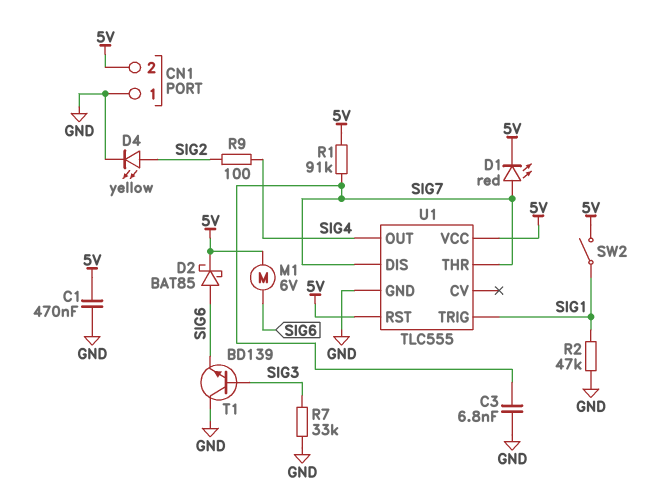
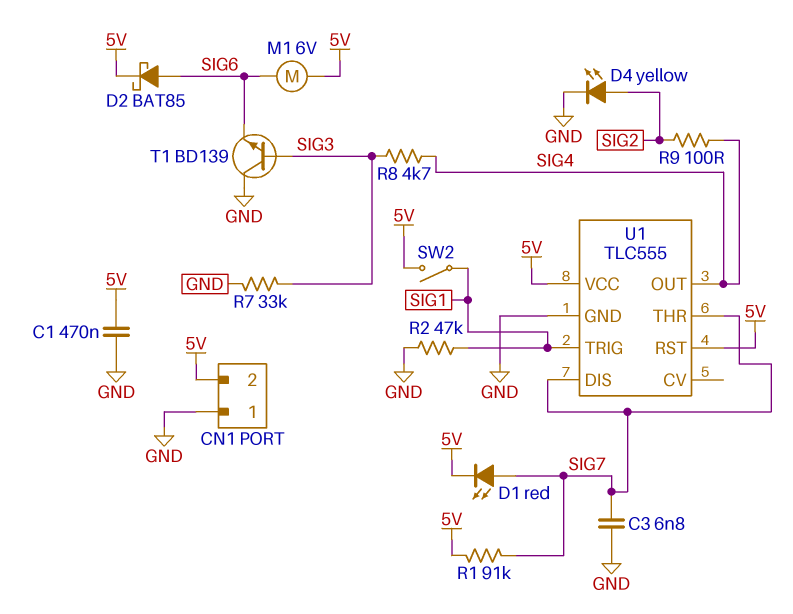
R8: none -> 4.7k (SIG3, SIG4)

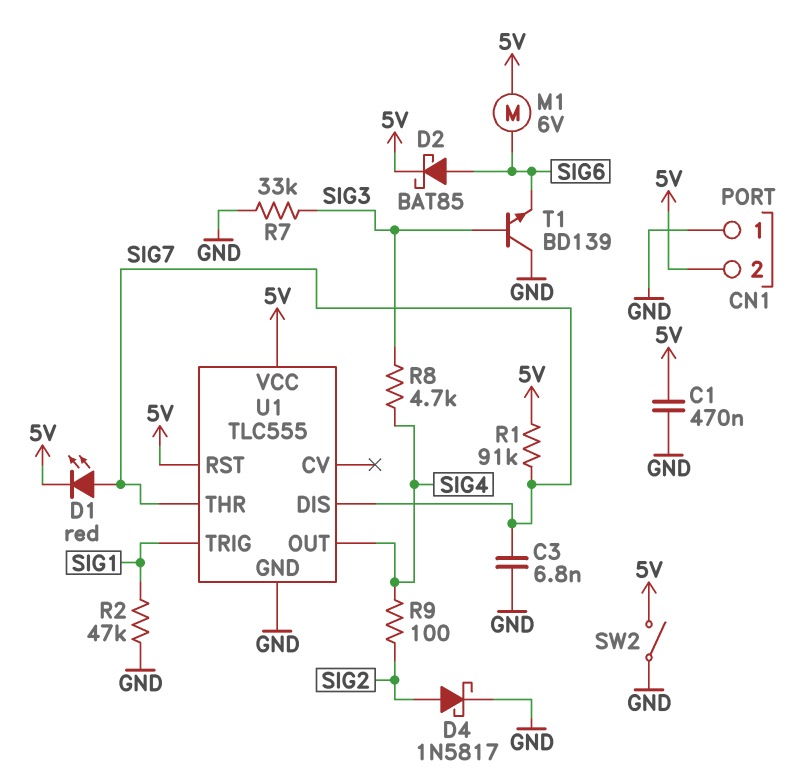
D4: LED yellow (A SIG2, K GND) -> schottky 1N5817 (A SIG2, K GND)
SW2: switch (5V, SIG1) -> switch (5V, GND)

